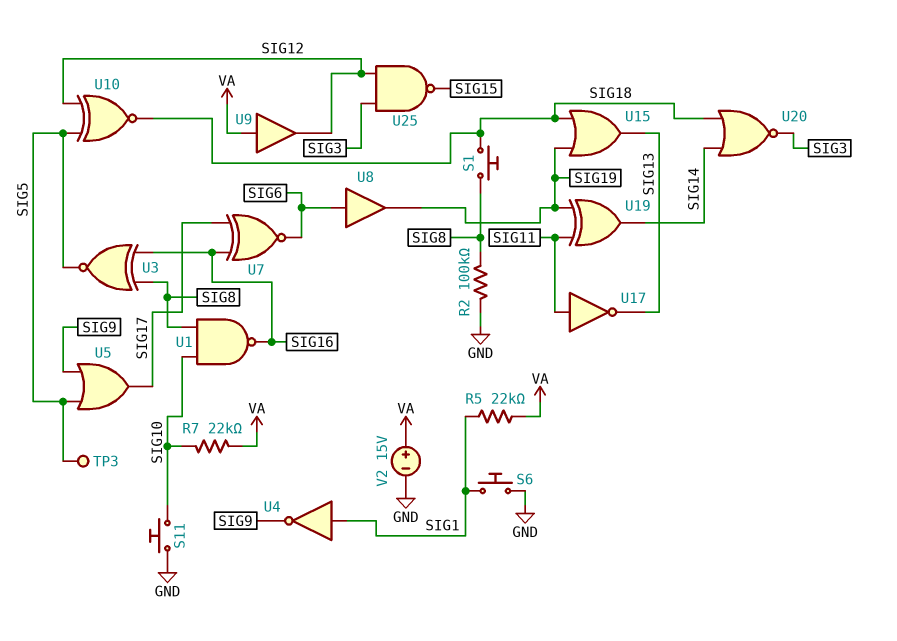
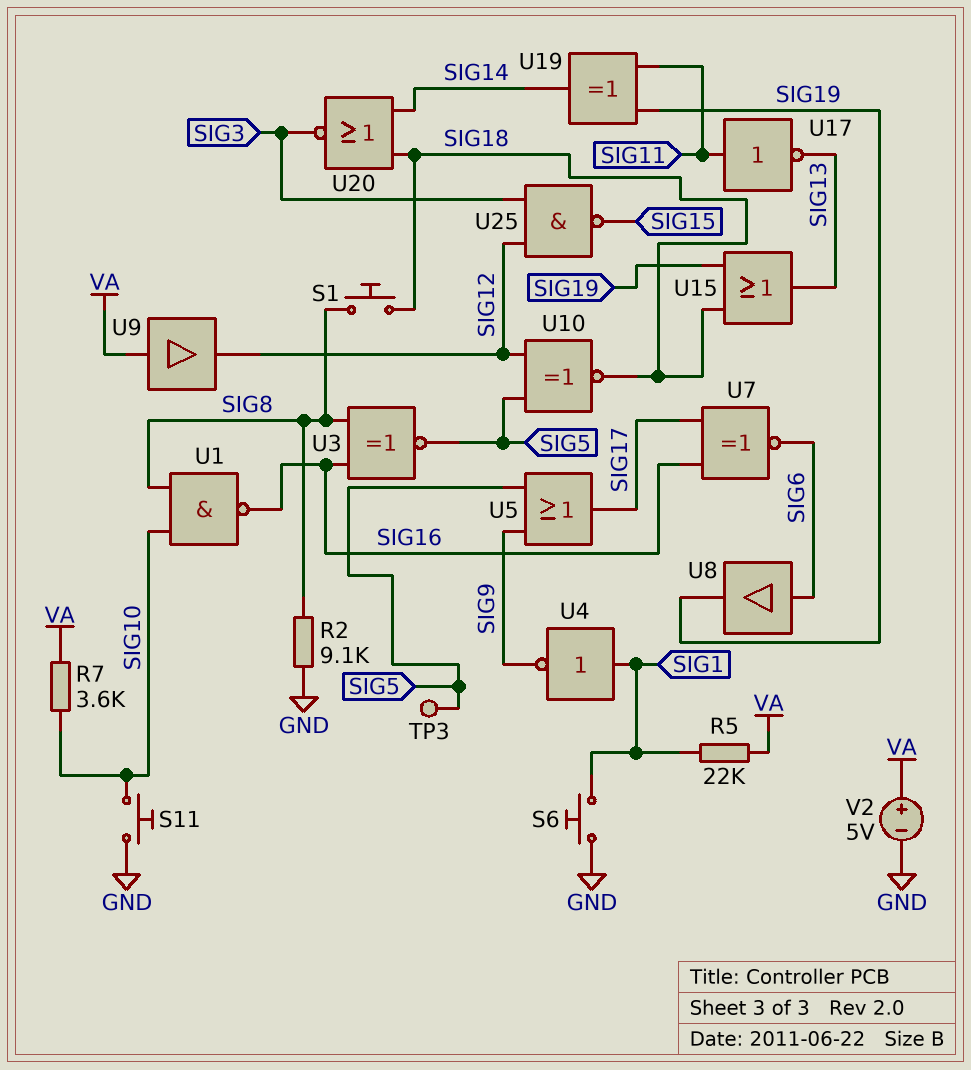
R2: 100k (GND, SIG8) -> 9.1k (GND, SIG8)
R7: 22k (SIG10, VA) -> 3.6k (SIG10, VA)
V2: 15V (plus VA, minus GND) -> 5V (plus VA, minus GND)

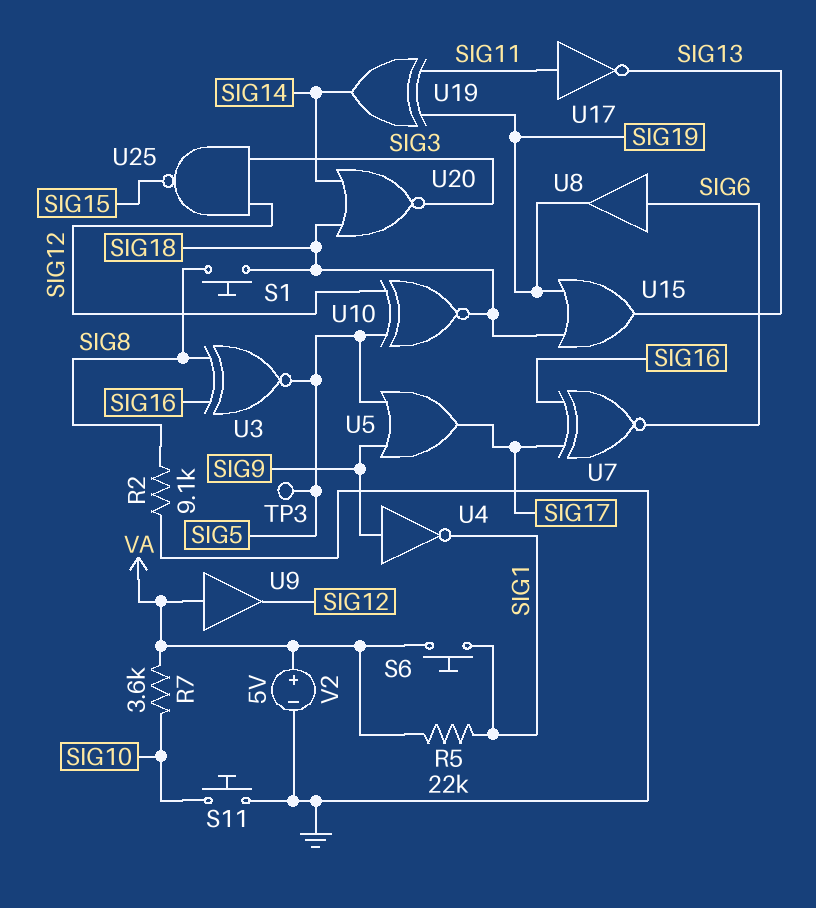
S6: button (GND, SIG1) -> button (SIG1, VA)
U1: NAND (in SIG8, in SIG10, out SIG16) -> none
U4: NOT (in SIG1, out SIG9) -> NOT (in SIG9, out SIG1)

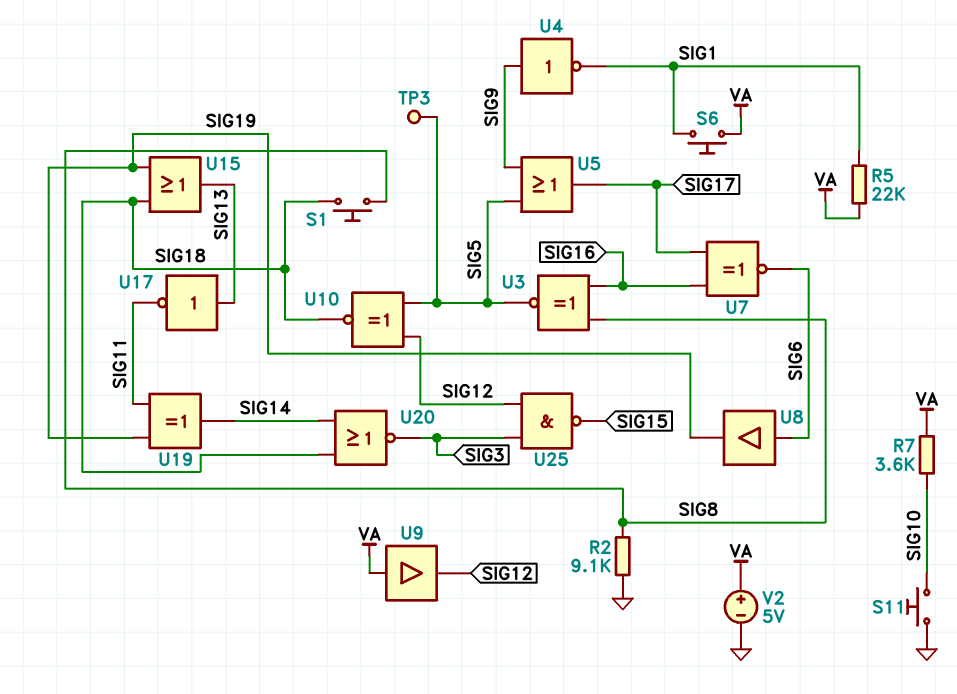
U17: NOT (in SIG11, out SIG13) -> NOT (in SIG13, out SIG11)

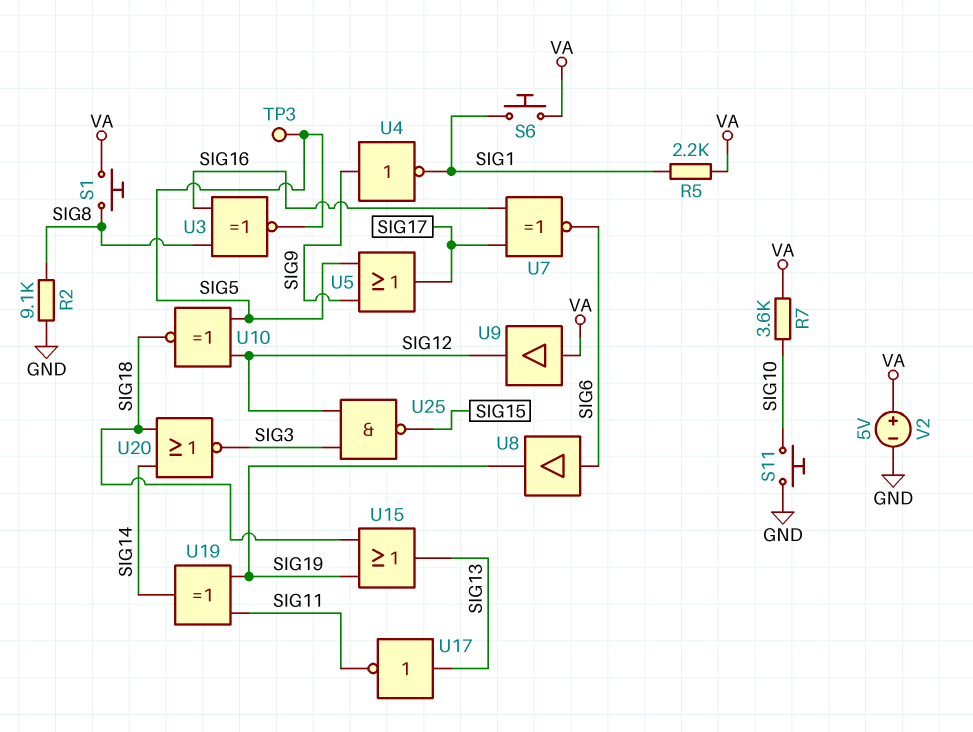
R5: 22k (SIG1, VA) -> 2.2k (SIG1, VA)
S1: button (SIG8, SIG18) -> button (SIG8, VA)

